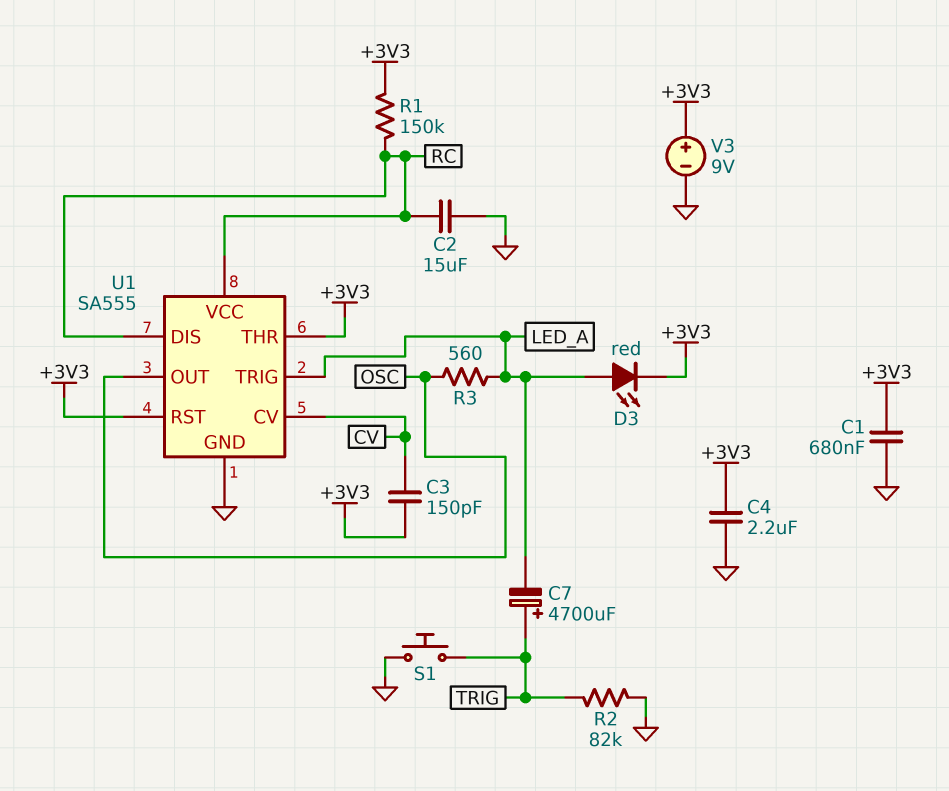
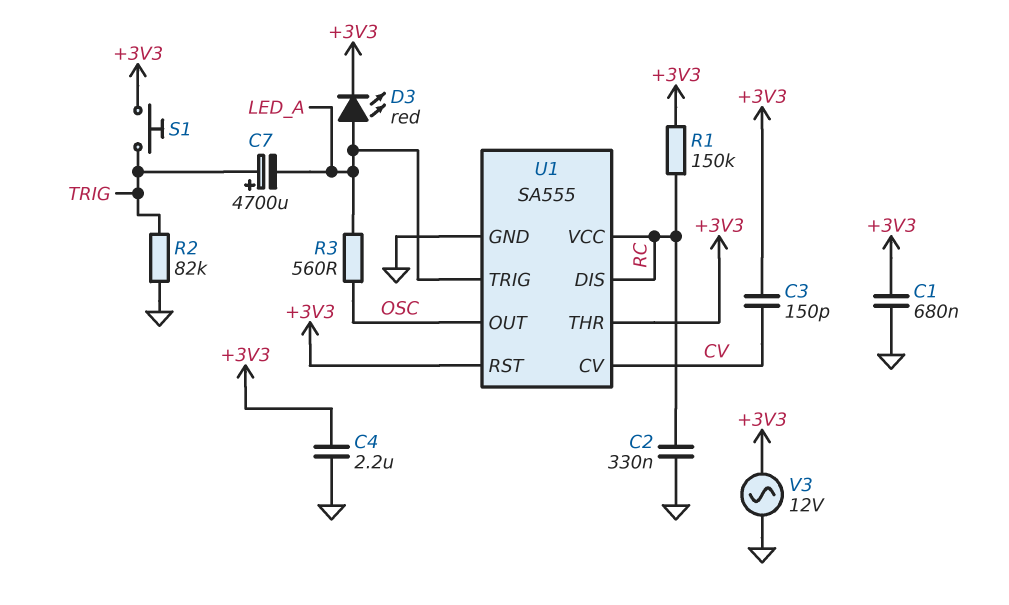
C2: 15uF (GND, RC) -> 330nF (GND, RC)
S1: button (GND, TRIG) -> button (+3V3, TRIG)
V3: 9V (plus +3V3, minus GND) -> AC 12V (+3V3, GND)

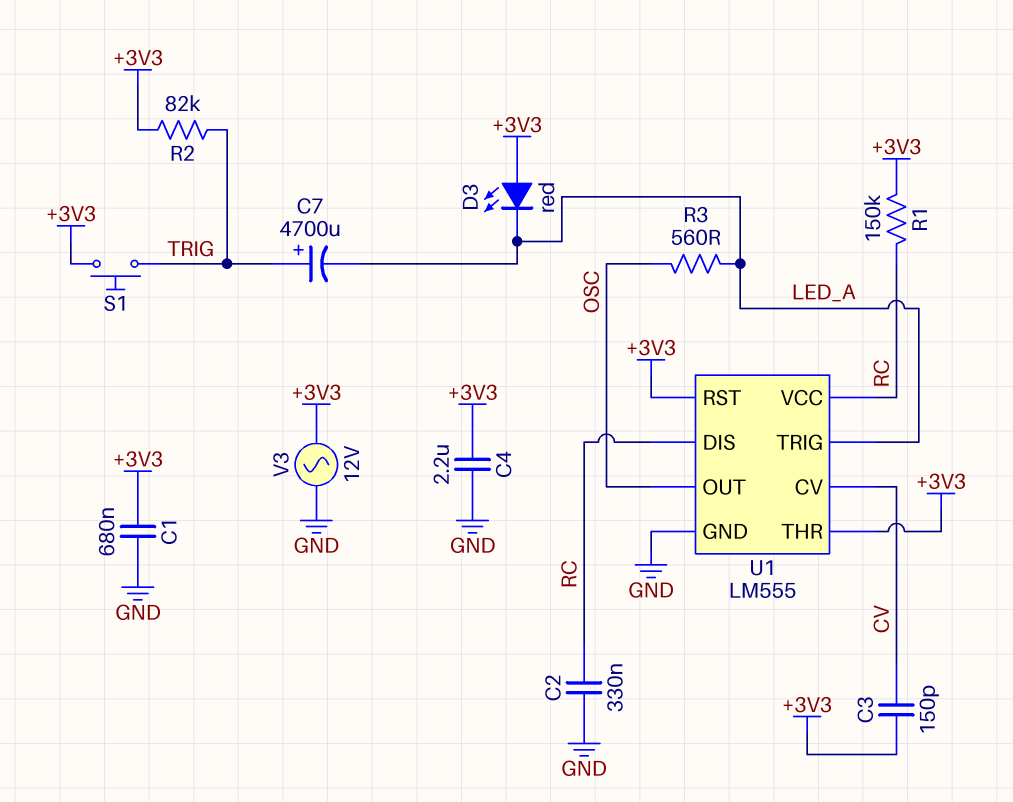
D3: LED red (A LED_A, K +3V3) -> LED red (A +3V3, K LED_A)
R2: 82k (GND, TRIG) -> 82k (+3V3, TRIG)
U1: SA555 -> LM555

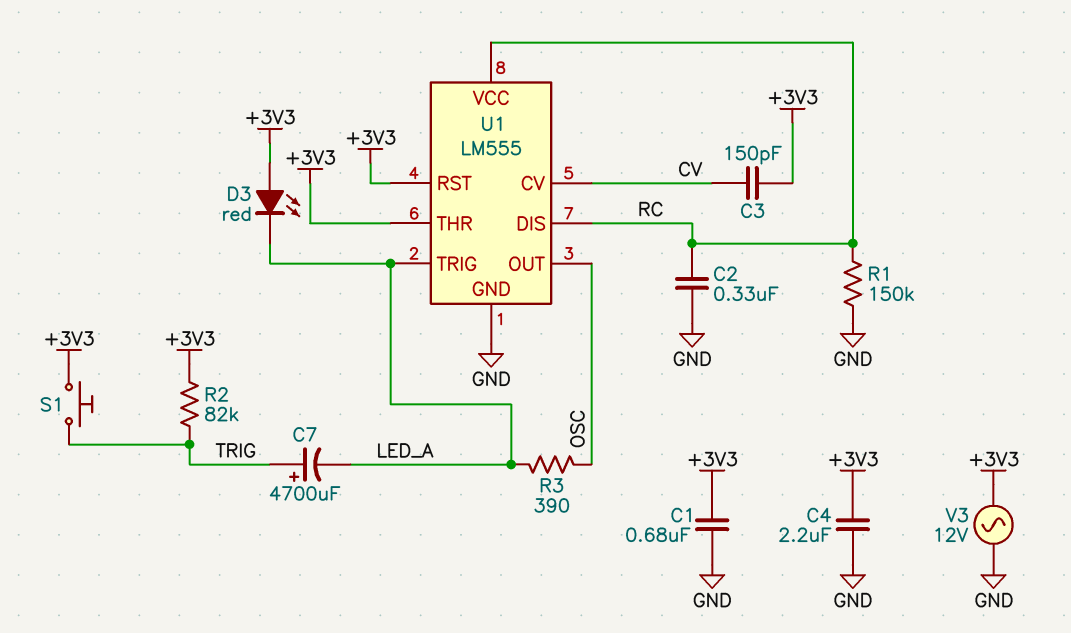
R1: 150k (+3V3, RC) -> 150k (GND, RC)
R3: 560 (LED_A, OSC) -> 390 (LED_A, OSC)

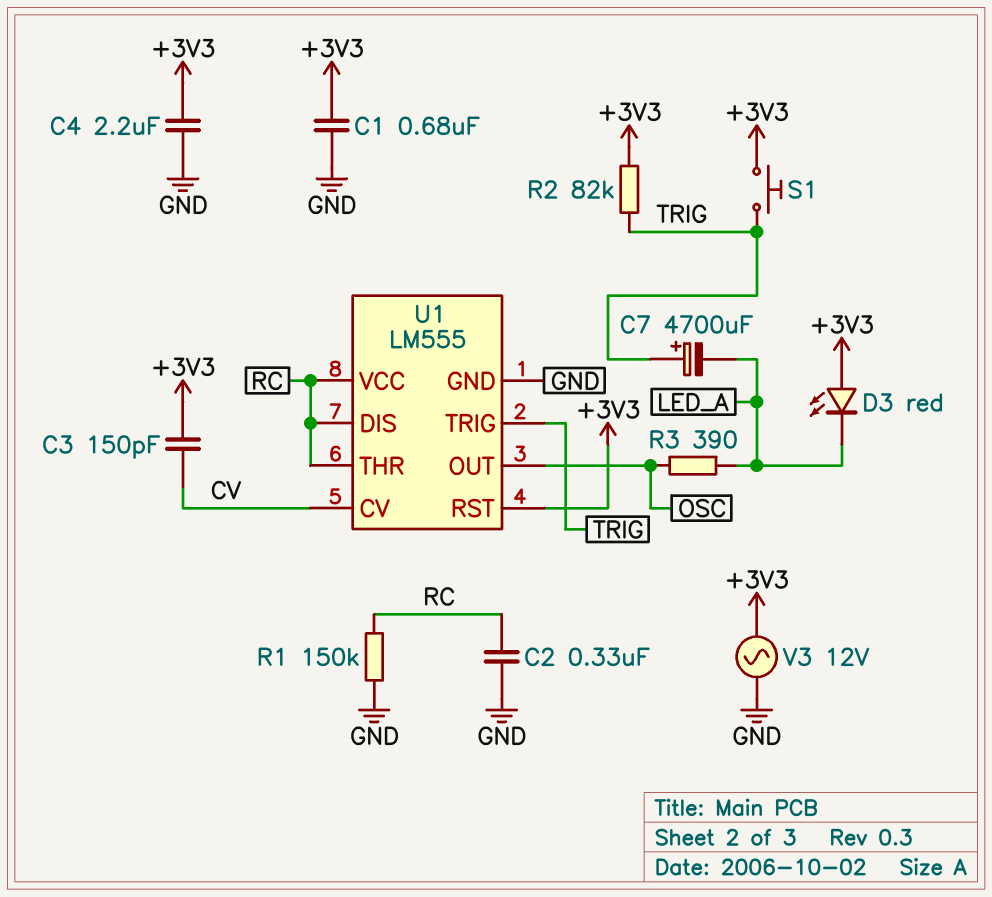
U1 pin THR: +3V3 -> RC
U1 pin TRIG: LED_A -> TRIG

